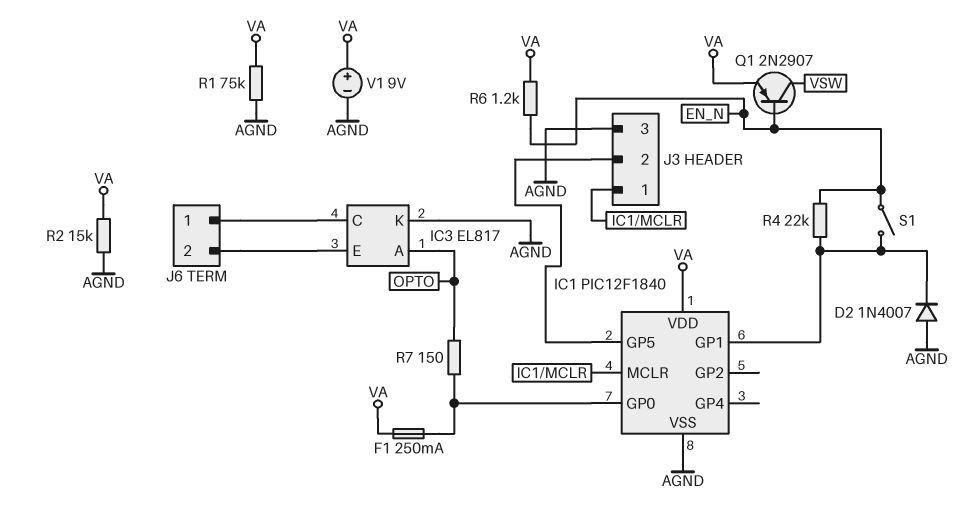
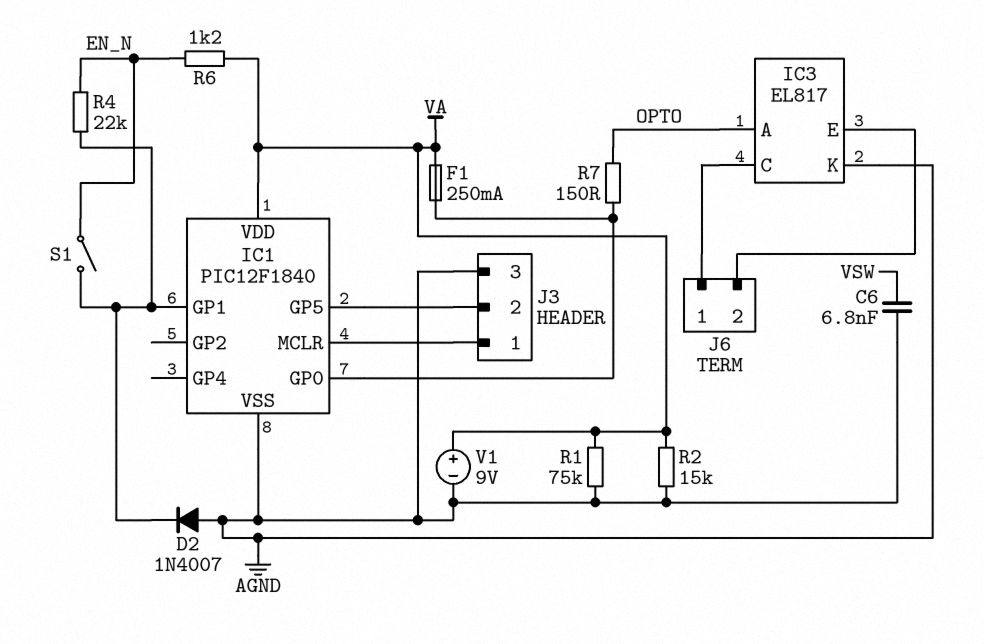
C6: none -> 6.8nF (AGND, VSW)
Q1: PNP 2N2907 (B EN_N, C VSW, E VA) -> none

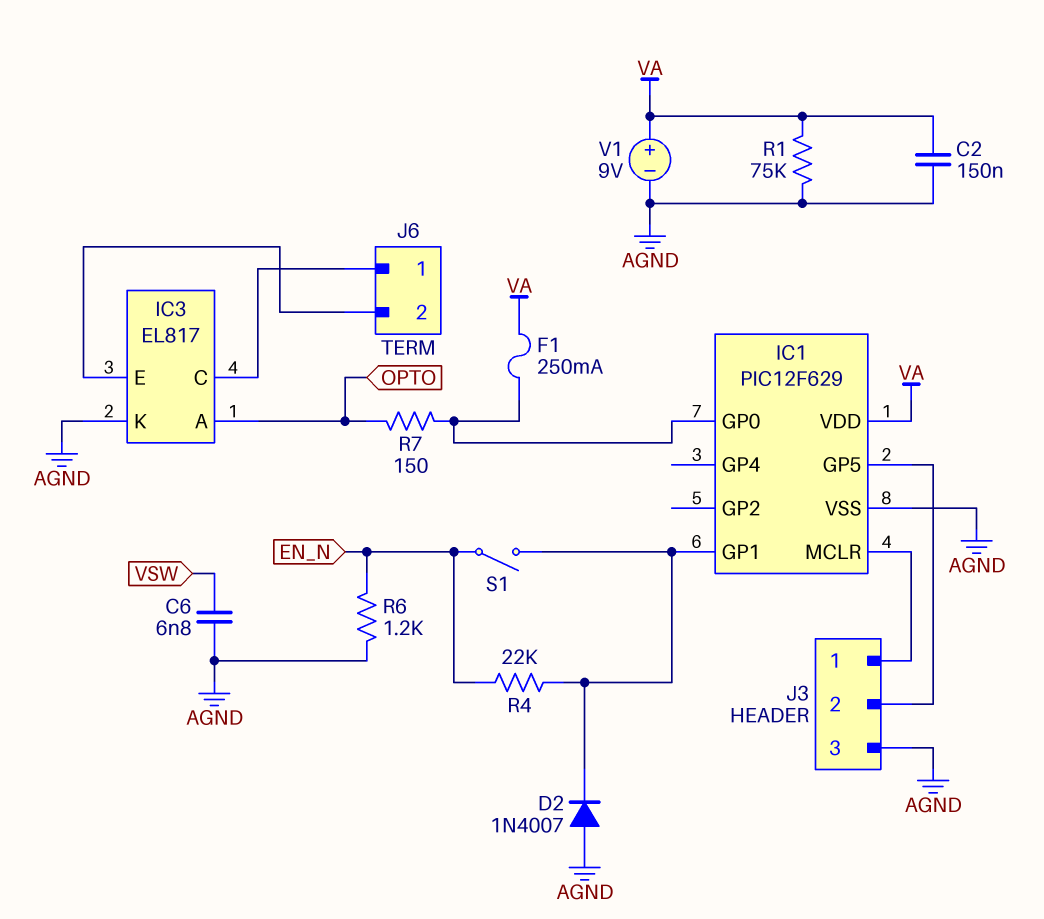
C2: none -> 150nF (AGND, VA)
IC1: PIC12F1840 -> PIC12F629
R2: 15k (AGND, VA) -> none
R6: 1.2k (EN_N, VA) -> 1.2k (AGND, EN_N)

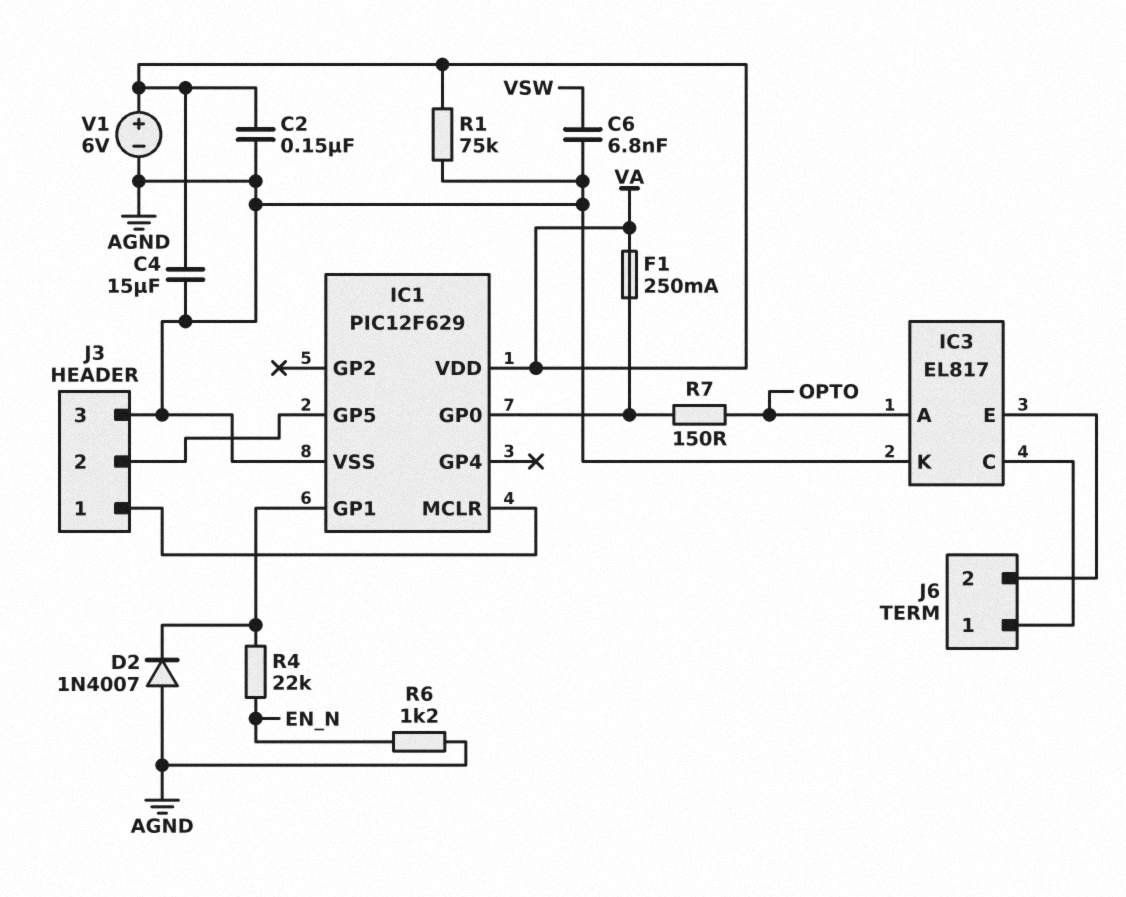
C4: none -> 15uF (AGND, VA)
S1: switch (EN_N, IC1/GP1) -> none
V1: 9V (plus VA, minus AGND) -> 6V (plus VA, minus AGND)

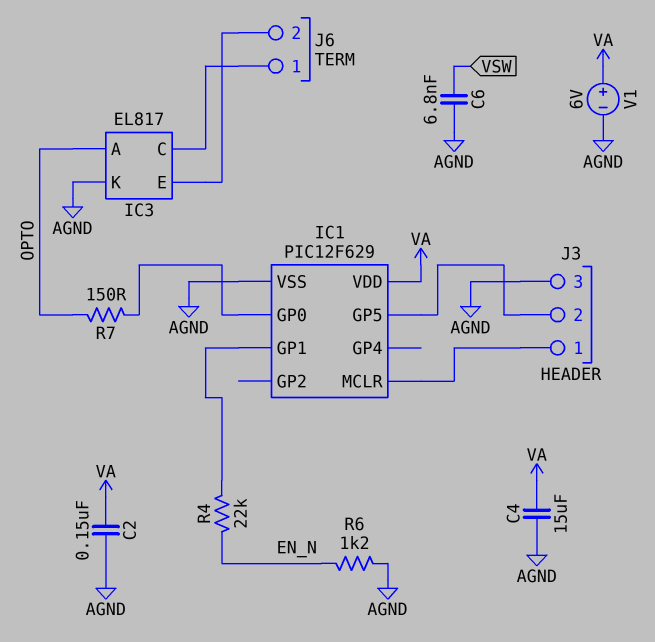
D2: diode 1N4007 (A AGND, K IC1/GP1) -> none
F1: 250mA (IC1/GP0, VA) -> none
R1: 75k (AGND, VA) -> none

